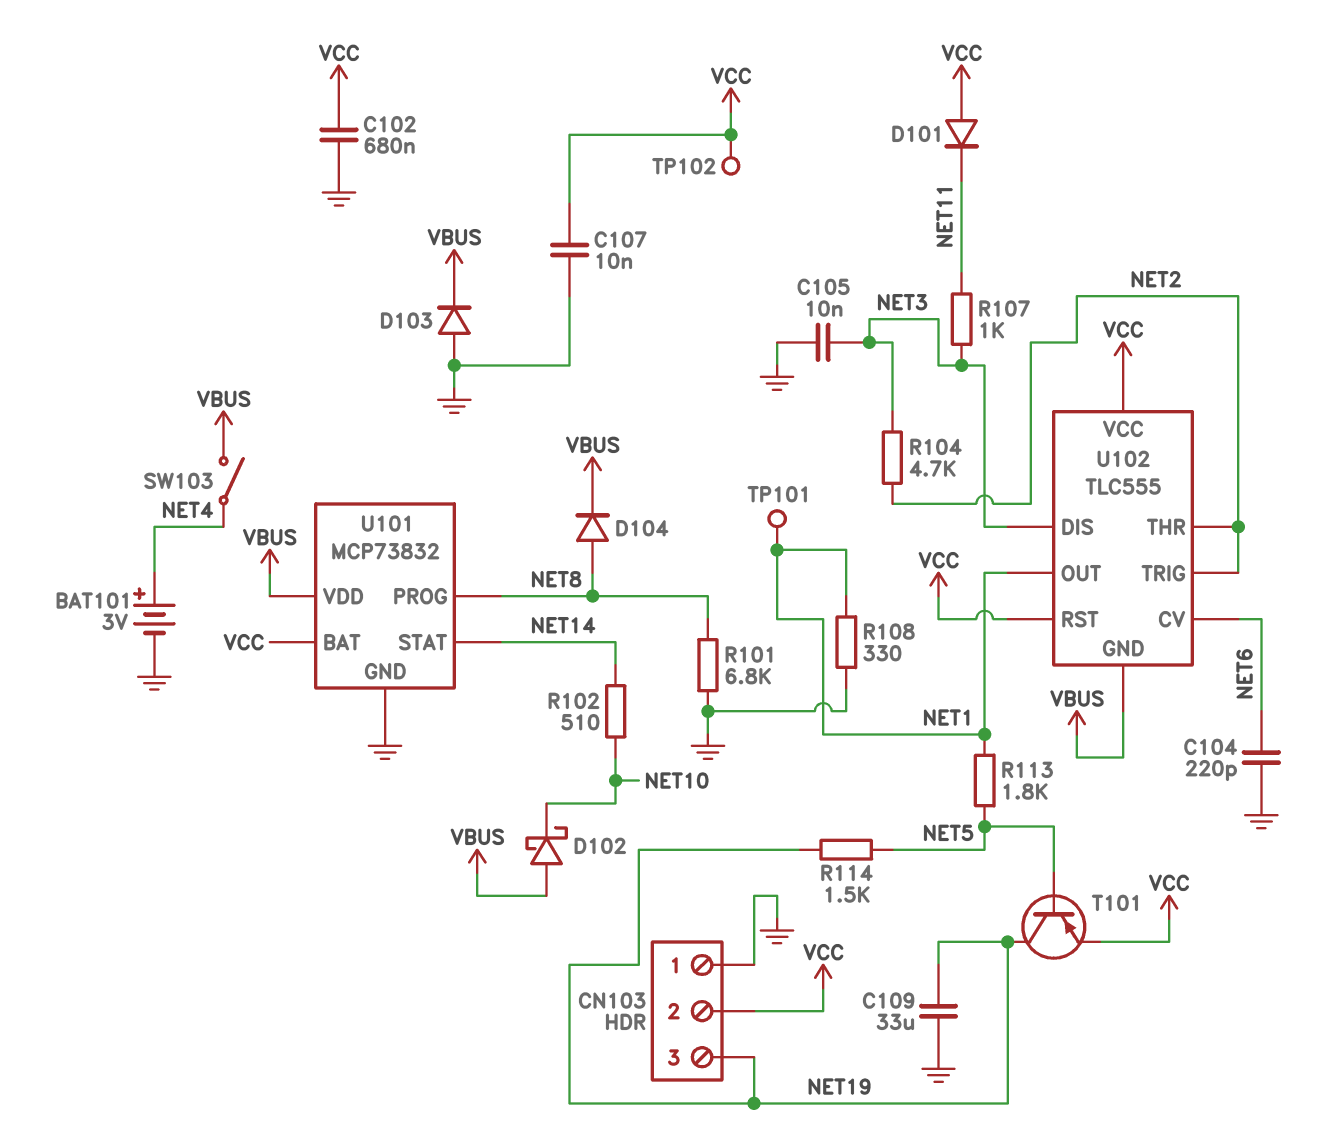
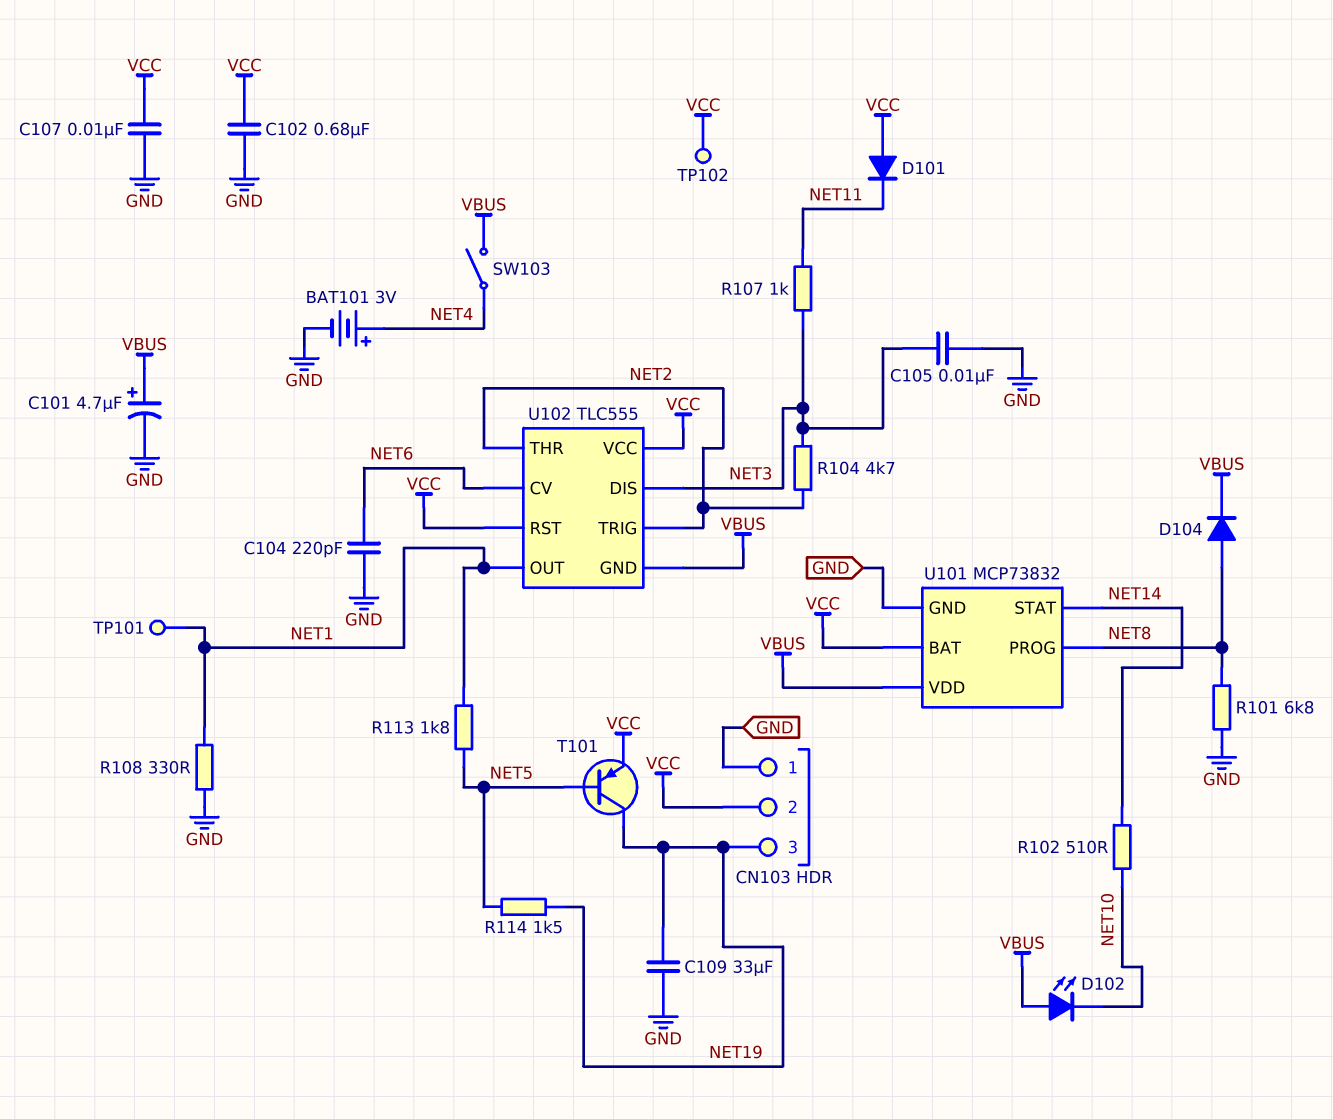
C101: none -> 4.7uF (plus VBUS, minus GND)
D102: schottky (A VBUS, K NET10) -> LED (A VBUS, K NET10)
D103: diode (A GND, K VBUS) -> none

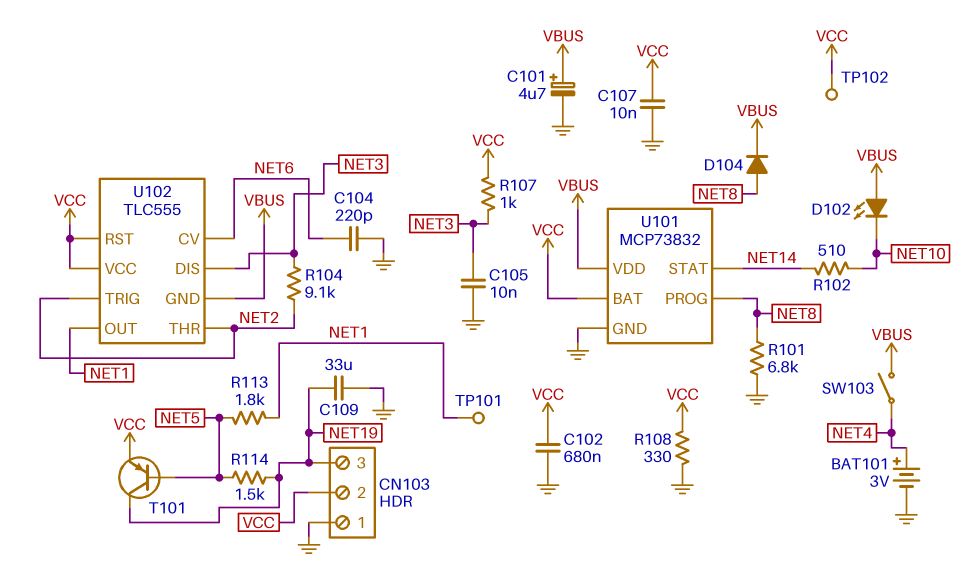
D101: diode (A VCC, K NET11) -> none
R104: 4.7k (NET2, NET3) -> 9.1k (NET2, NET3)
R107: 1k (NET3, NET11) -> 1k (NET3, VCC)
R108: 330 (GND, NET1) -> 330 (GND, VCC)

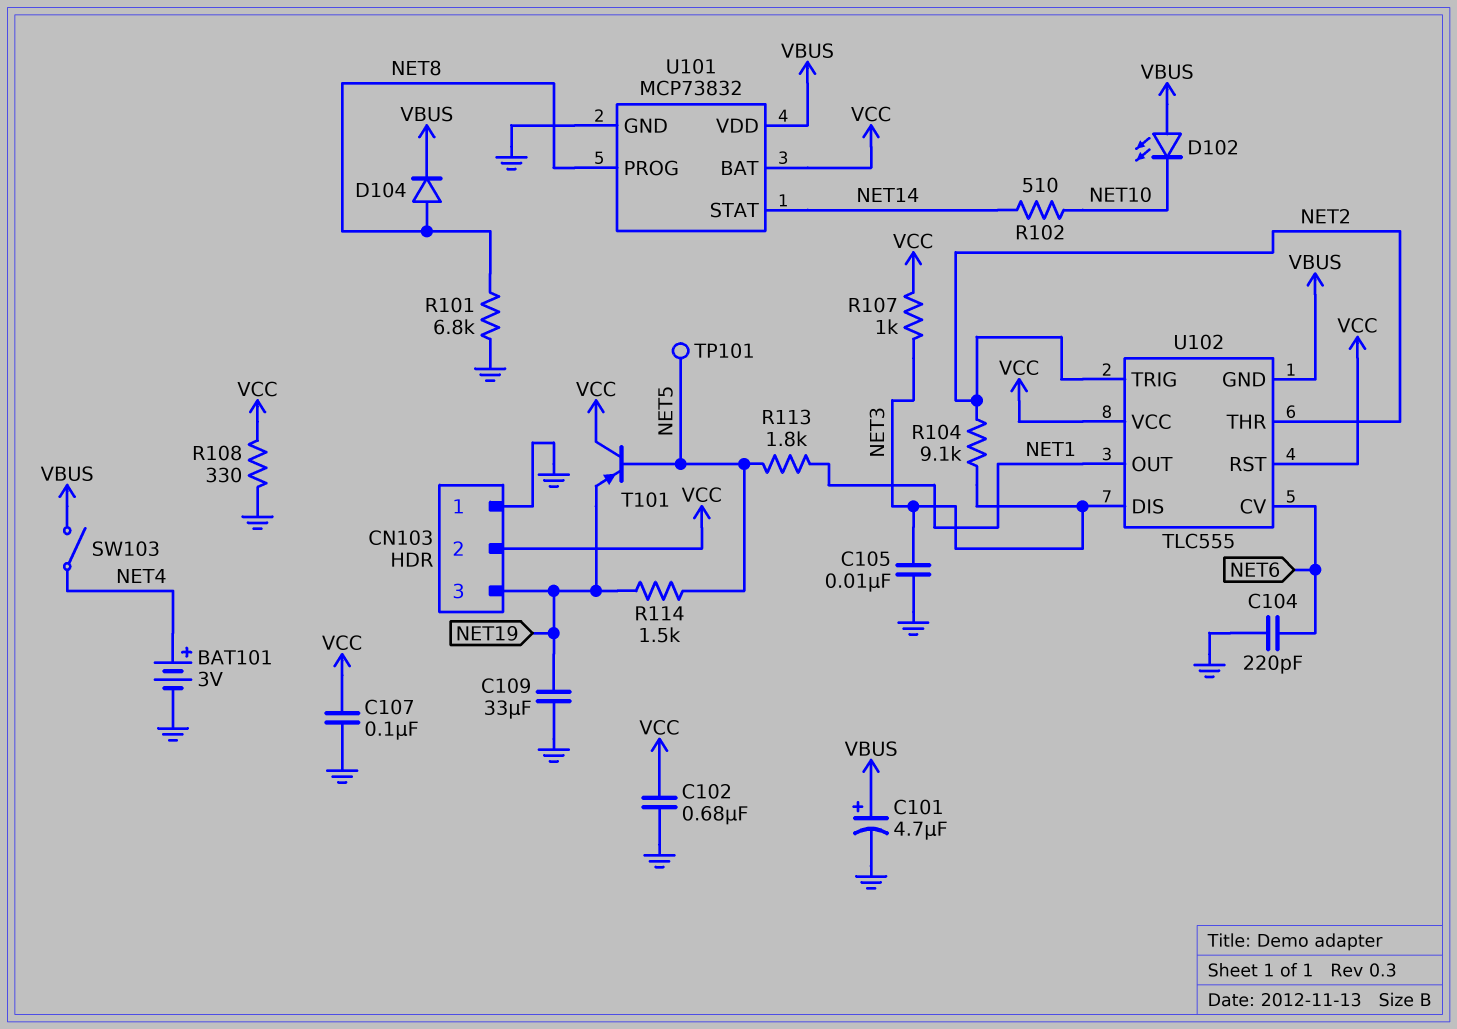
C107: 10nF (GND, VCC) -> 100nF (GND, VCC)
T101: PNP (B NET5, C NET19, E VCC) -> PNP (B NET5, C VCC, E NET19)
TP101: test point (NET1) -> test point (NET5)
TP102: test point (VCC) -> none

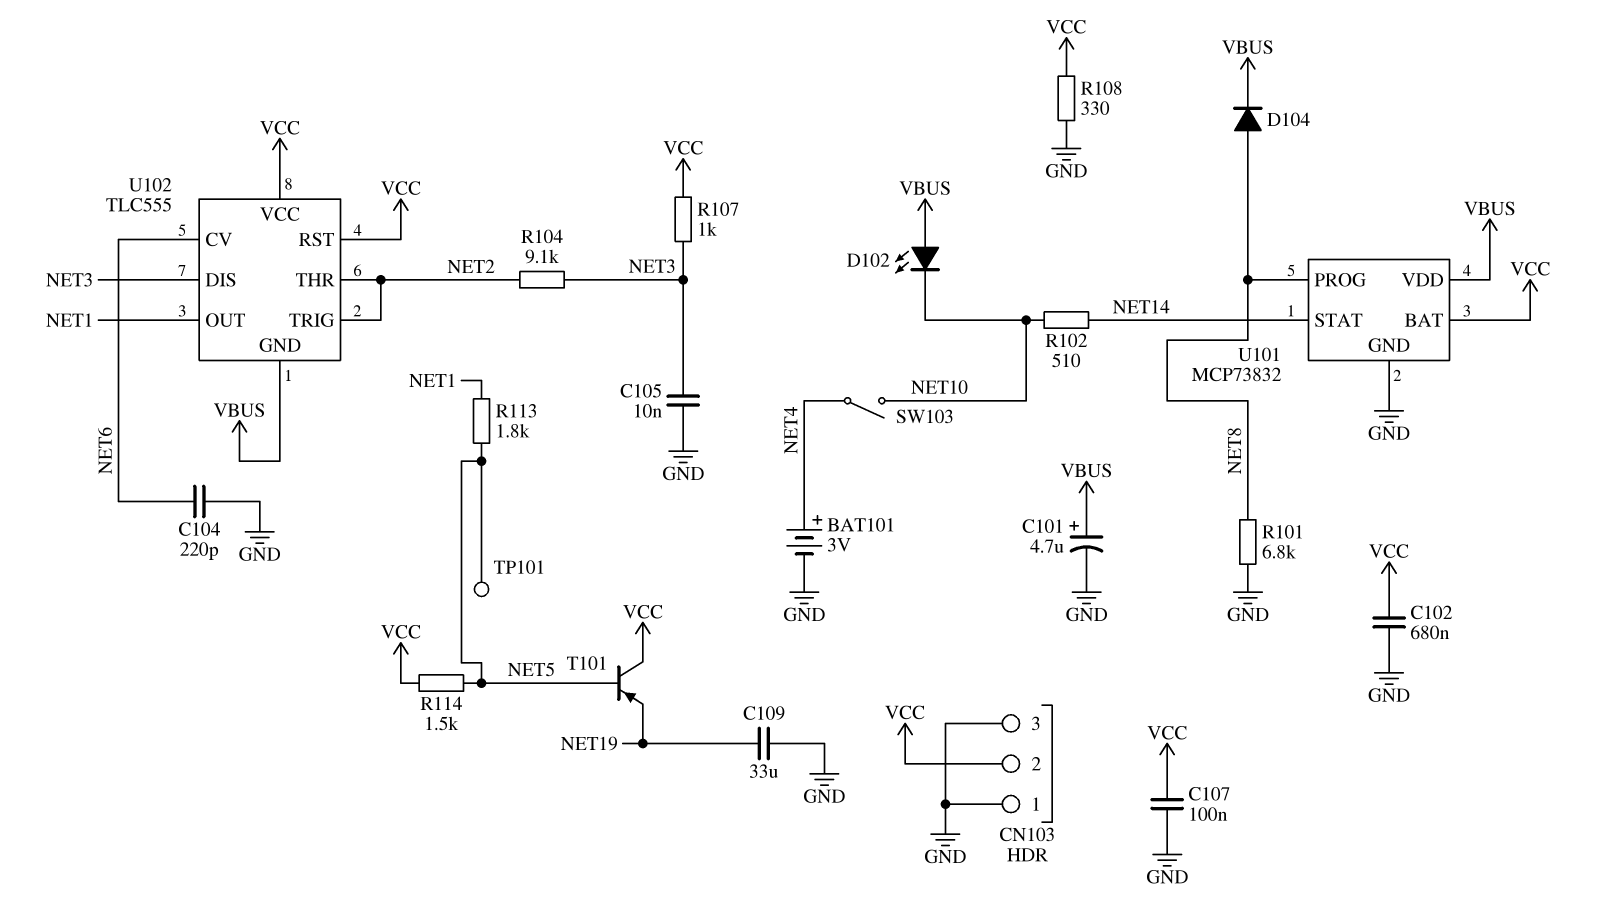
CN103 pin 3: NET19 -> GND
R114: 1.5k (NET5, NET19) -> 1.5k (NET5, VCC)
SW103: switch (NET4, VBUS) -> switch (NET4, NET10)

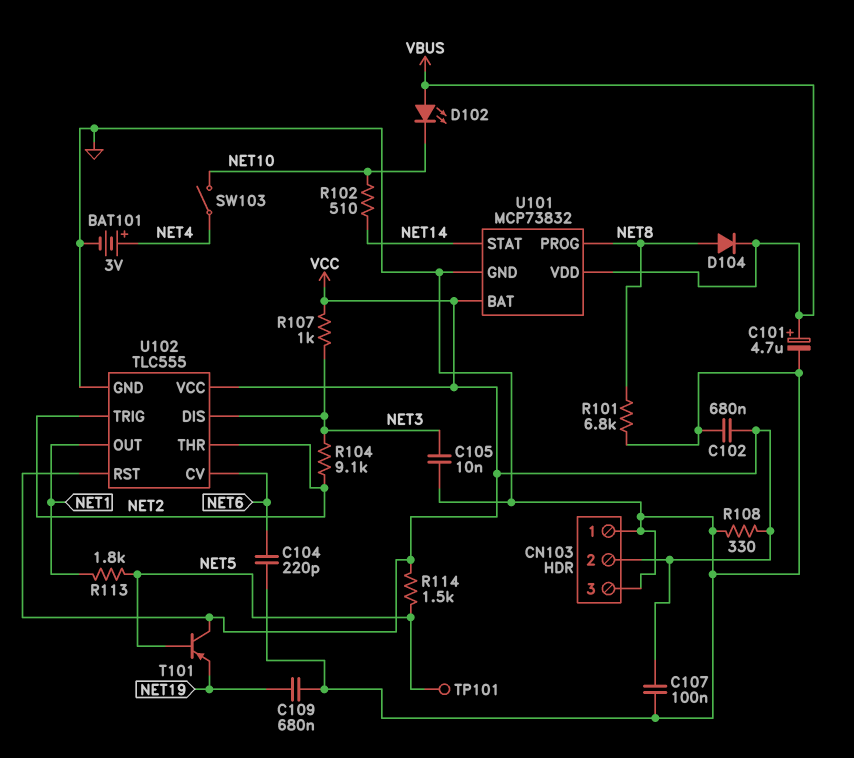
C109: 33uF (GND, NET19) -> 680nF (GND, NET19)
U102 pin GND: VBUS -> GND

